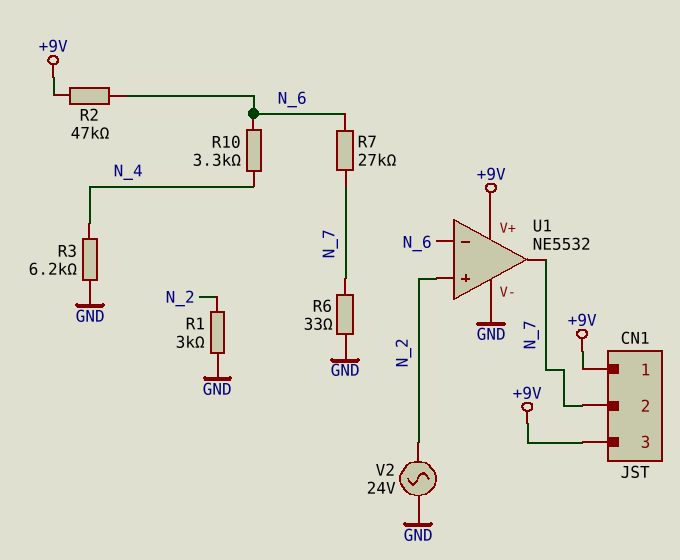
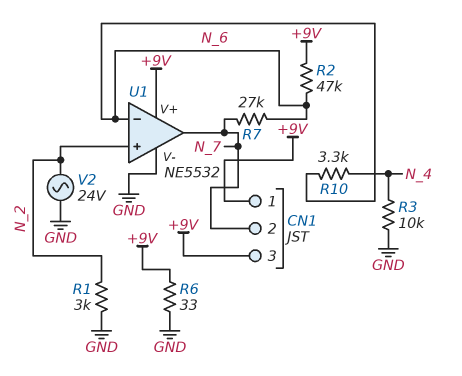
R3: 6.2k (GND, N_4) -> 10k (GND, N_4)
R6: 33 (GND, N_7) -> 33 (+9V, GND)

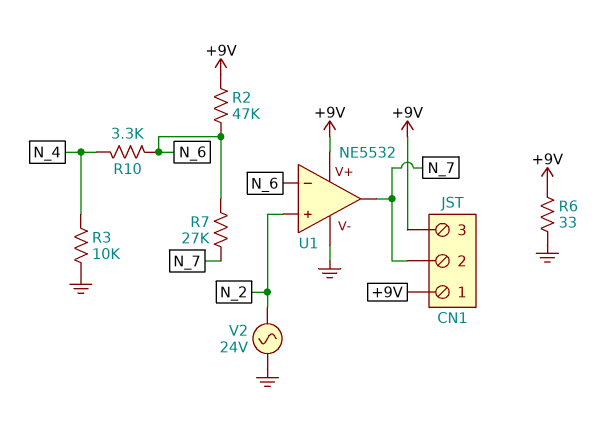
R1: 3k (GND, N_2) -> none

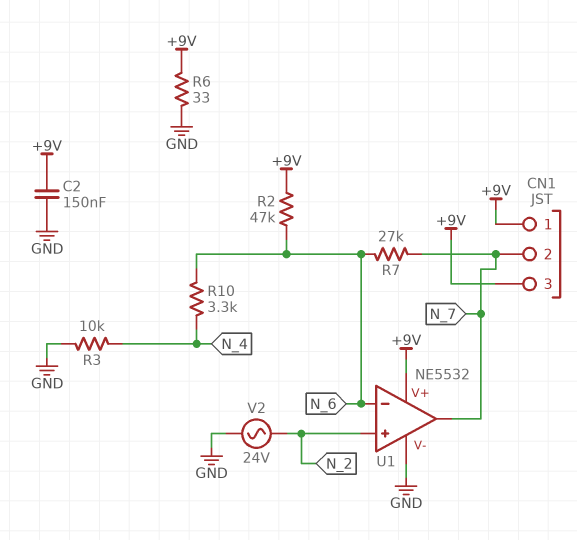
C2: none -> 150nF (+9V, GND)

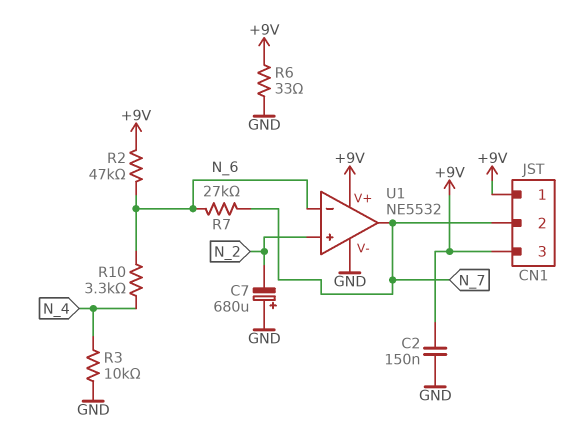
C7: none -> 680uF (plus GND, minus N_2)
V2: AC 24V (GND, N_2) -> none

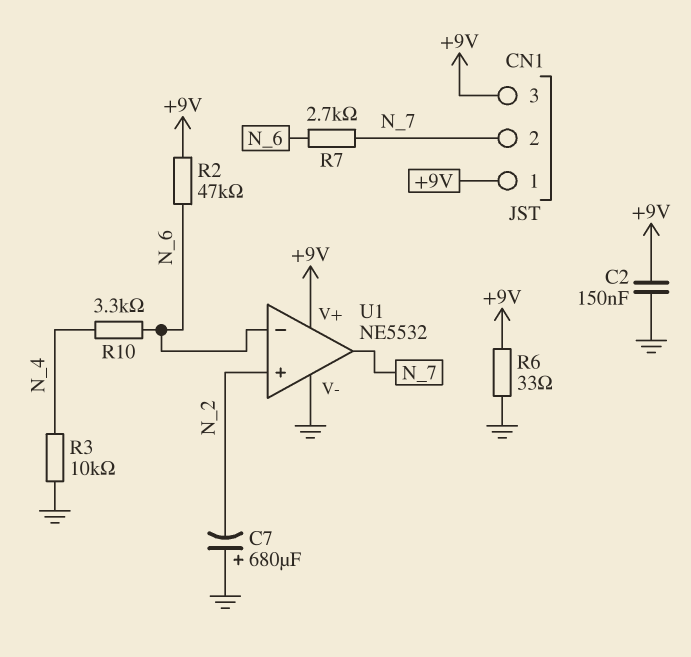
R7: 27k (N_6, N_7) -> 2.7k (N_6, N_7)

